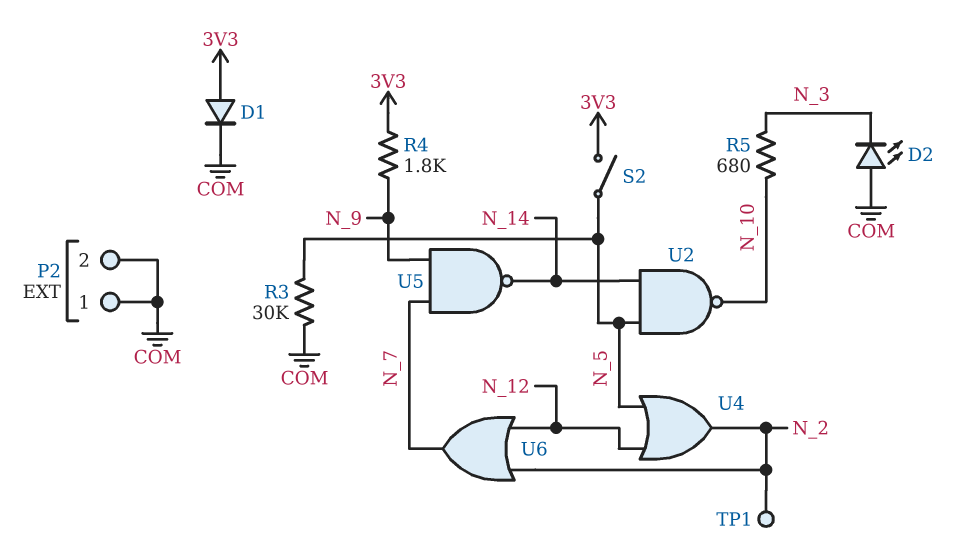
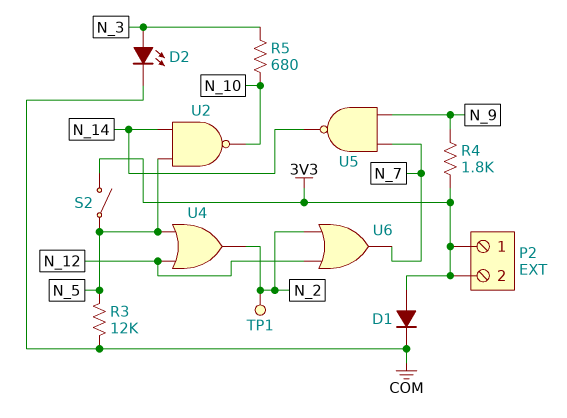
D2: LED (A COM, K N_3) -> LED (A N_3, K COM)
P2 pin 1: COM -> 3V3
P2 pin 2: COM -> 3V3
R3: 30k (COM, N_5) -> 12k (COM, N_5)

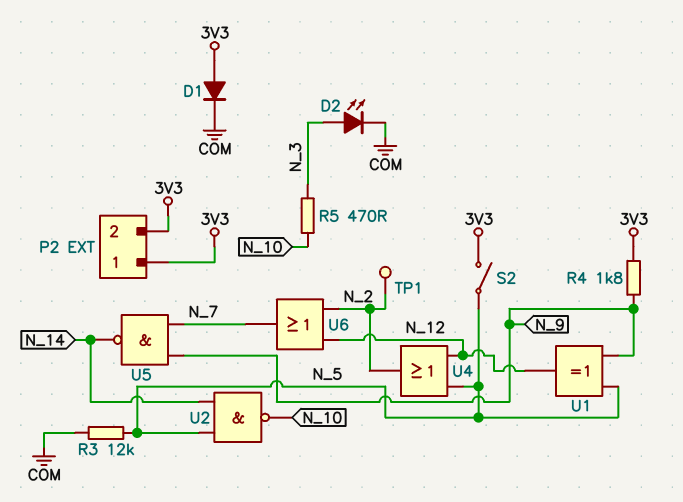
R5: 680 (N_3, N_10) -> 470 (N_3, N_10)
U1: none -> XOR (in N_5, in N_9, out N_12)

